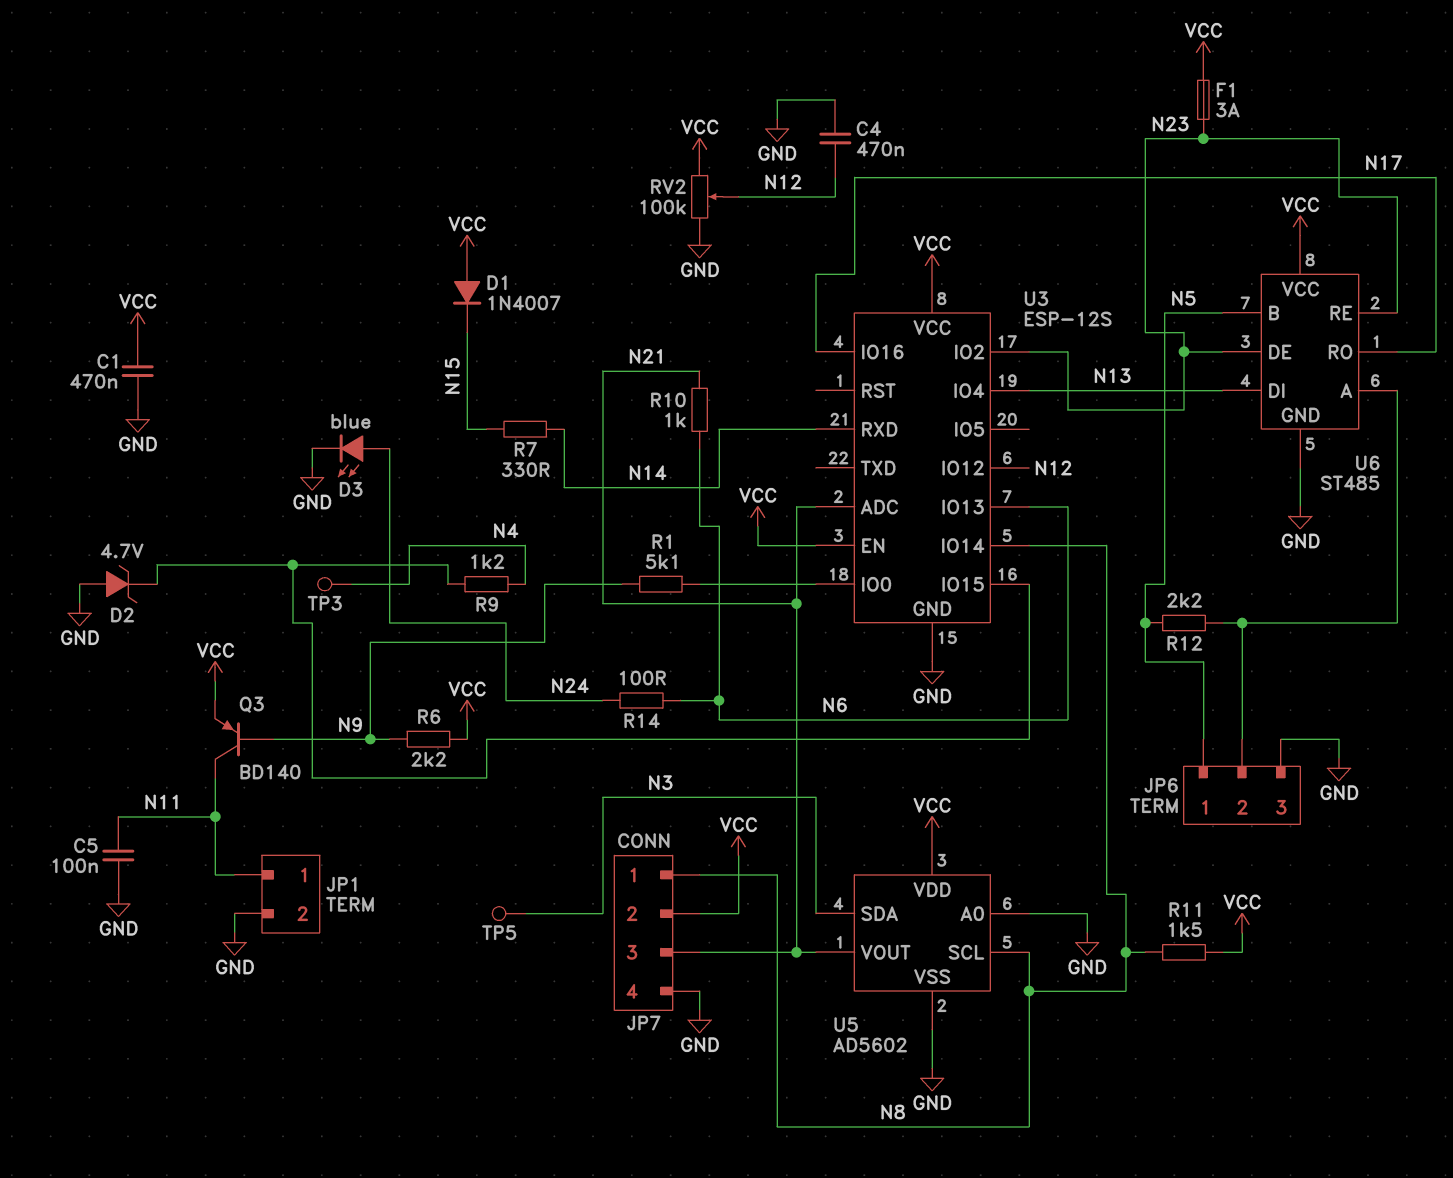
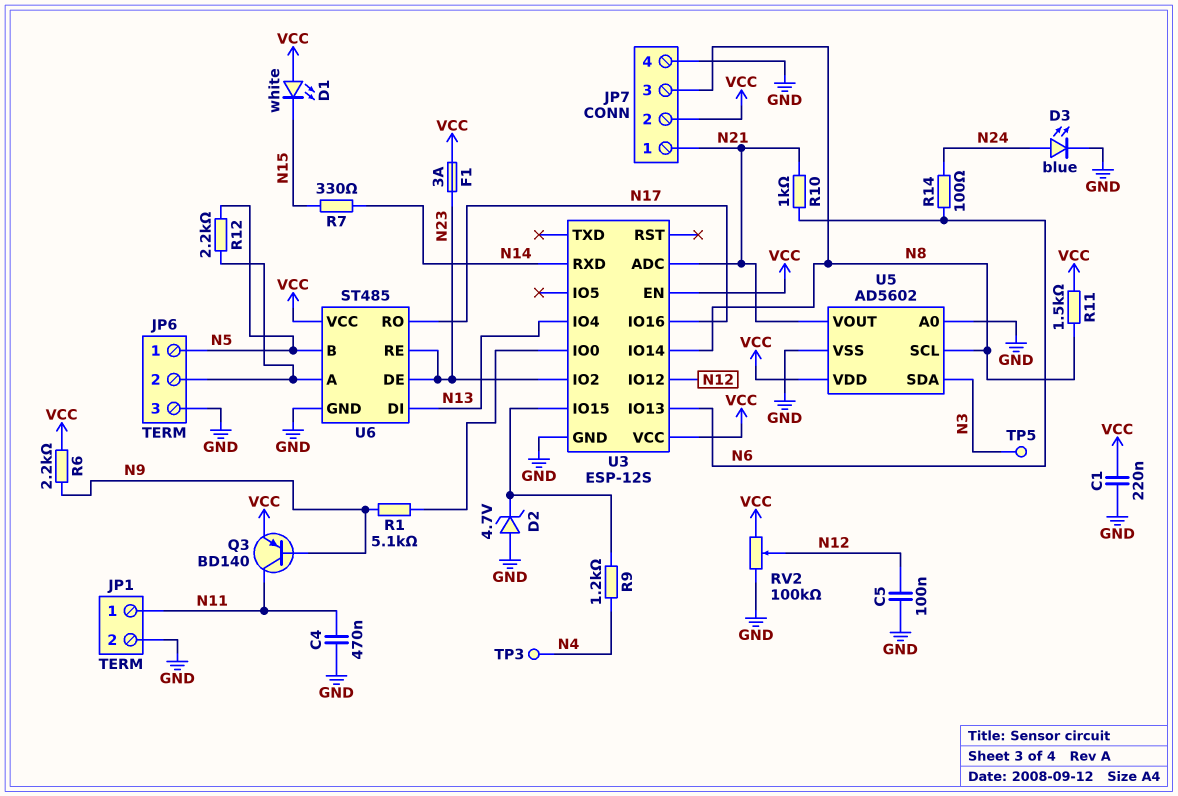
C1: 470nF (GND, VCC) -> 220nF (GND, VCC)
C4: 470nF (GND, N12) -> 470nF (GND, N11)
C5: 100nF (GND, N11) -> 100nF (GND, N12)
D1: diode 1N4007 (A VCC, K N15) -> LED white (A VCC, K N15)
JP7 pin 1: N8 -> N21
JP7 pin 3: N21 -> N8

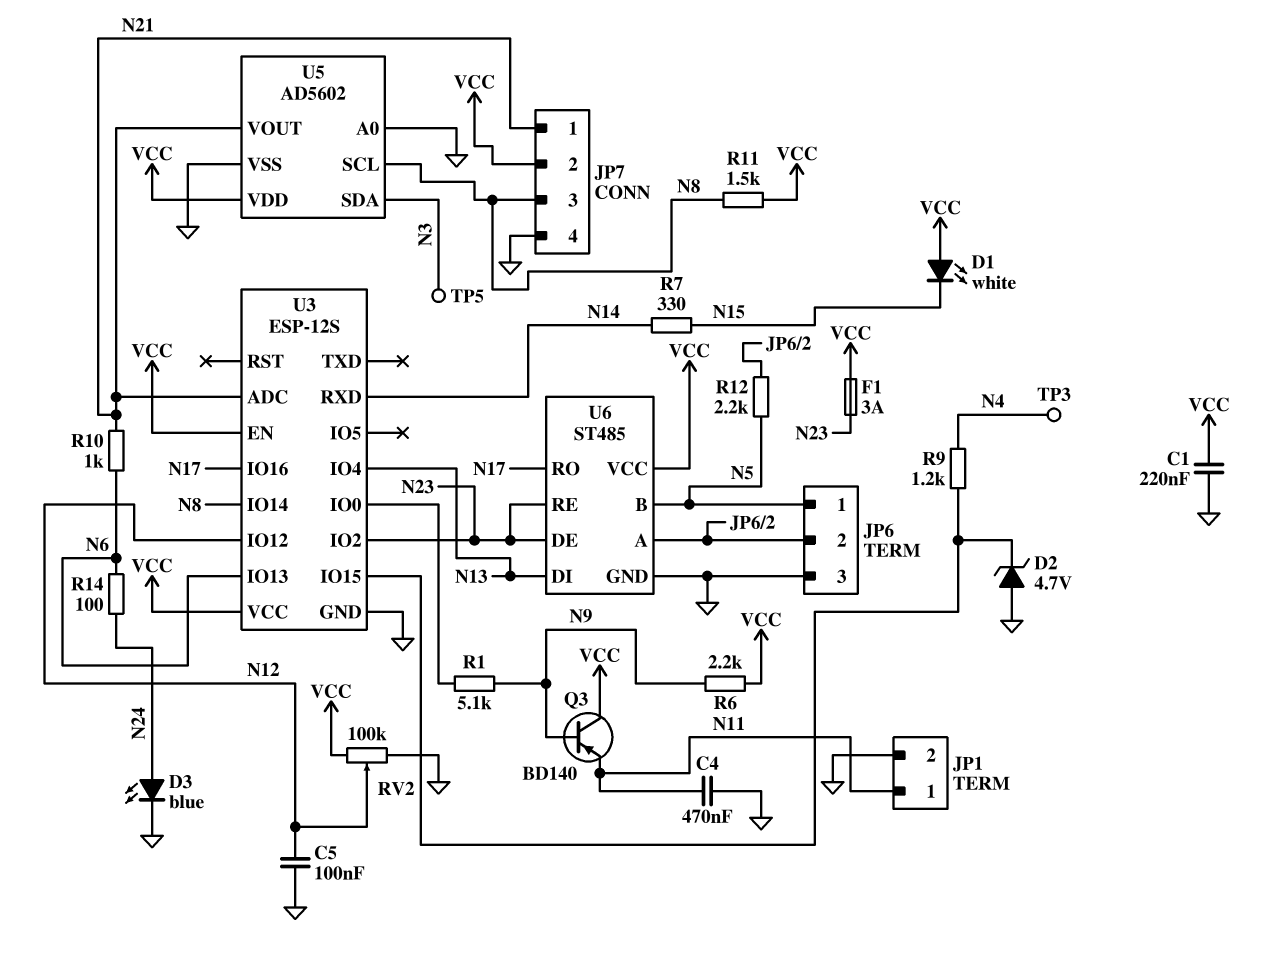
Q3: PNP BD140 (B N9, C N11, E VCC) -> PNP BD140 (B N9, C VCC, E N11)

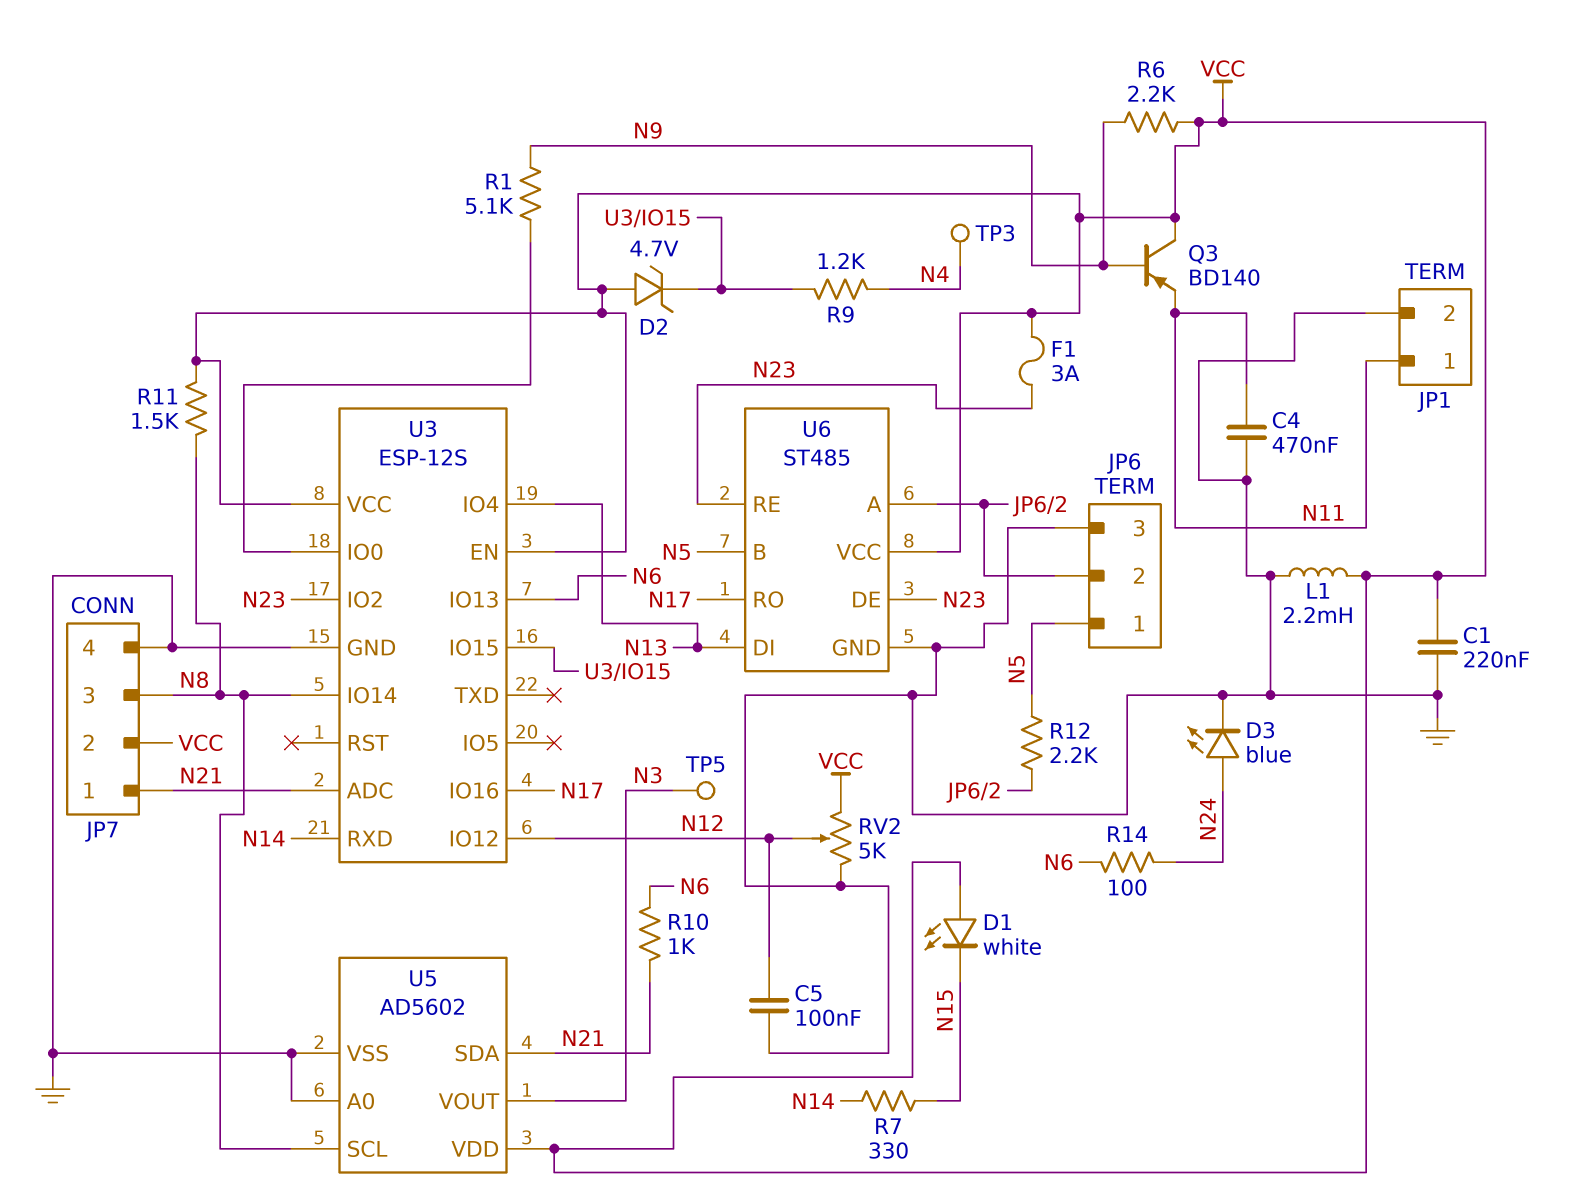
D2: zener 4.7V (A GND, K U3/IO15) -> zener 4.7V (A VCC, K U3/IO15)
L1: none -> 2.2mH (GND, VCC)
RV2: 100k (GND, VCC, wiper N12) -> 5k (GND, VCC, wiper N12)
U5 pin SDA: N3 -> N21
U5 pin VOUT: N21 -> N3

